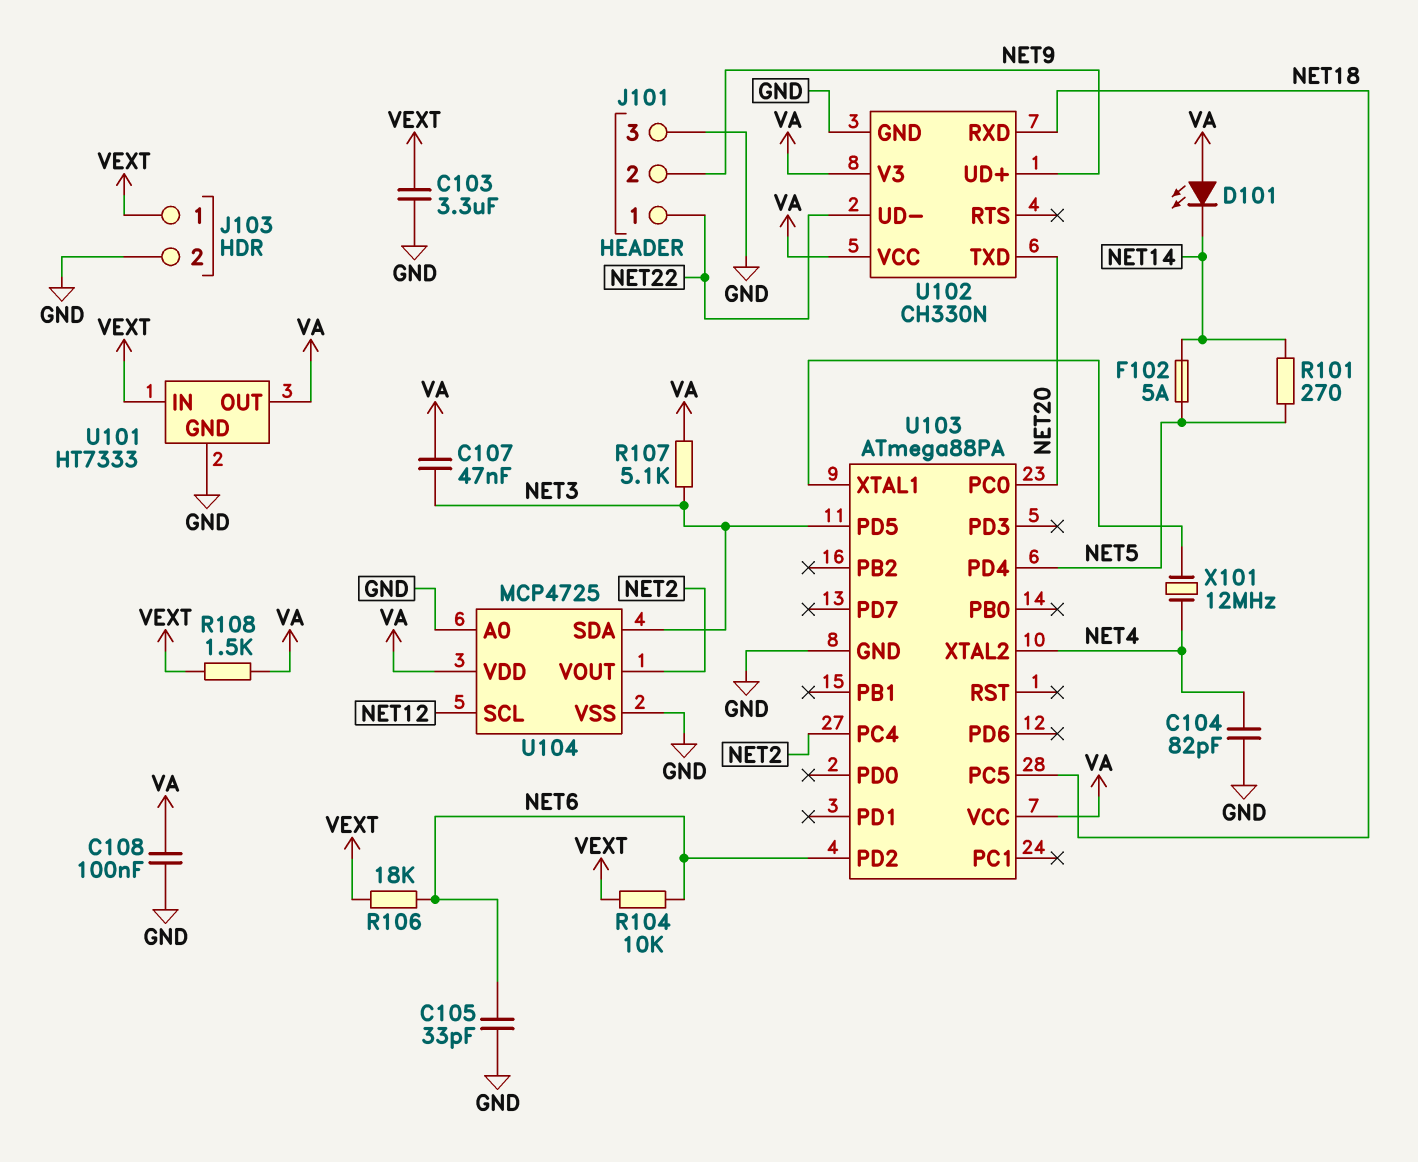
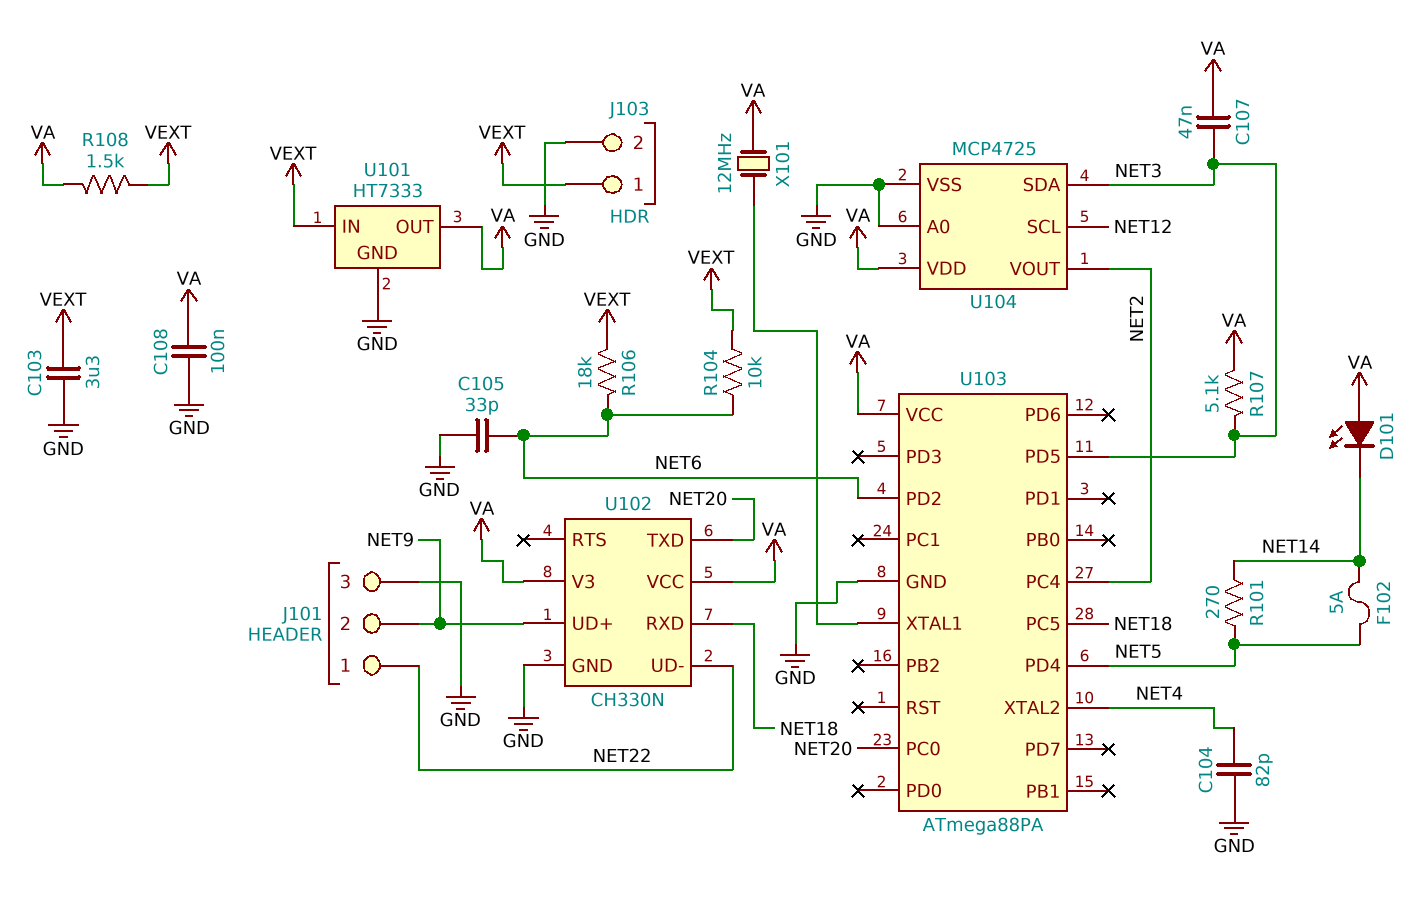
X101: 12MHz (NET4, U103/XTAL1) -> 12MHz (U103/XTAL1, VA)

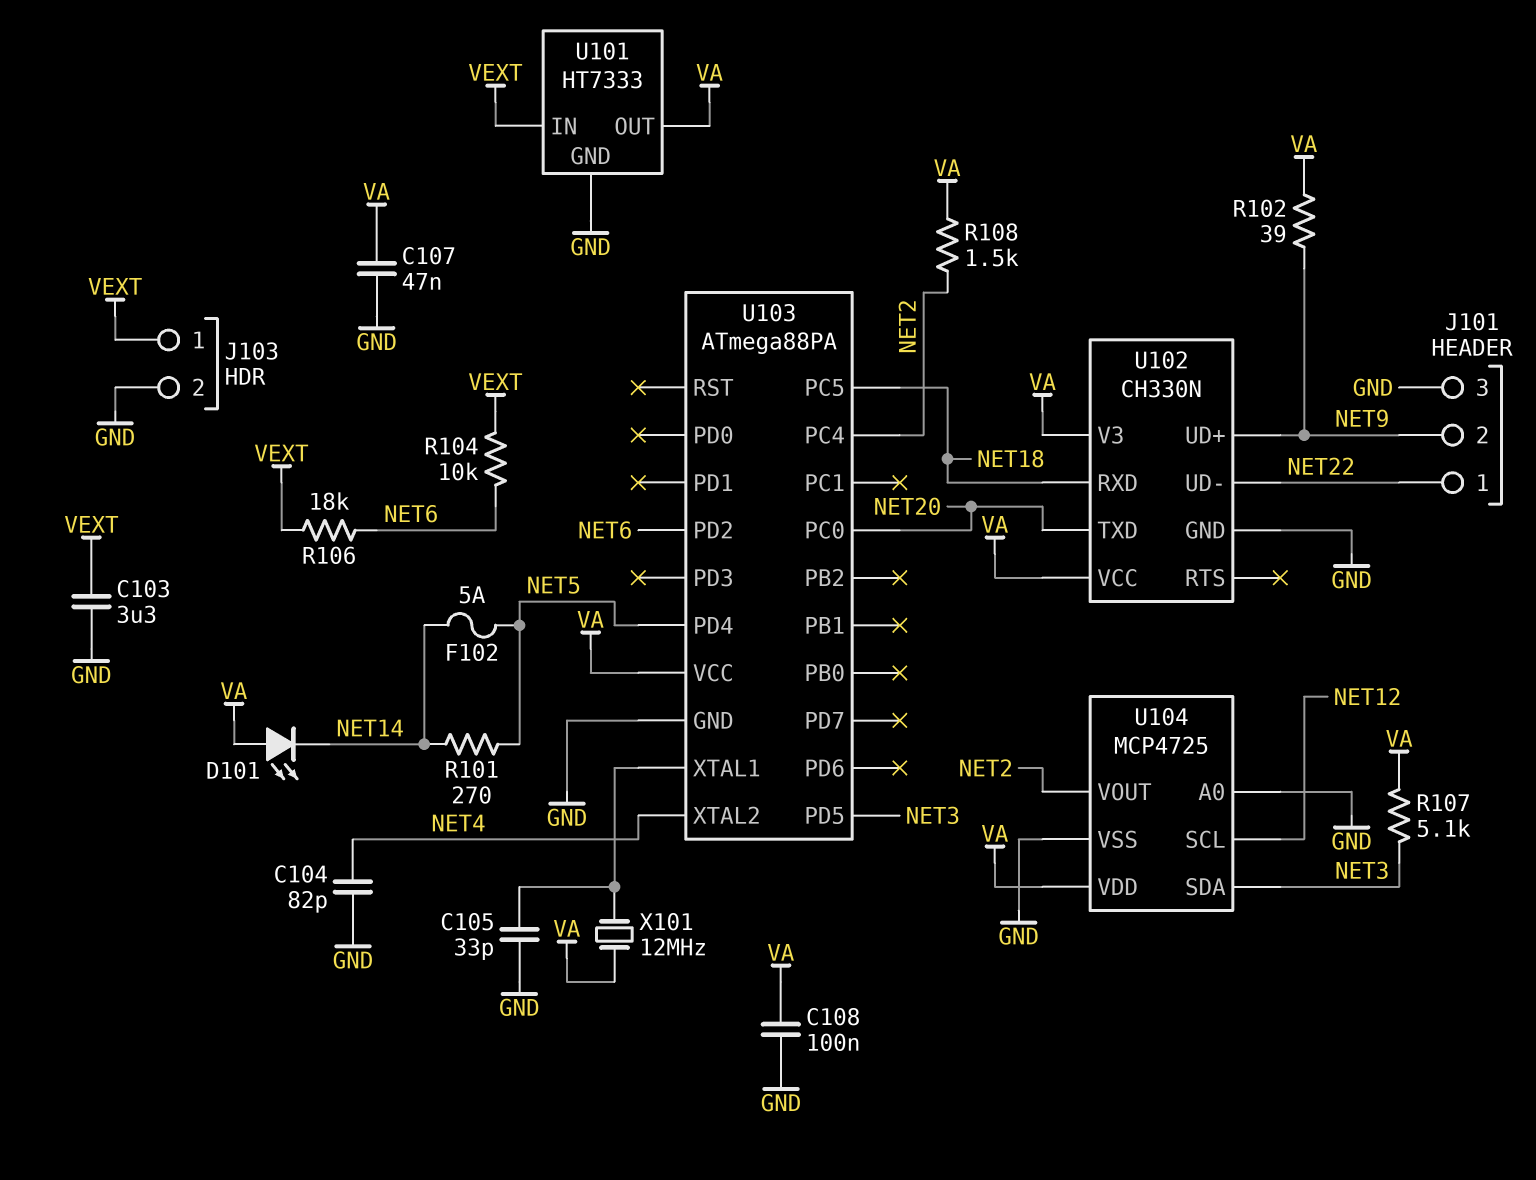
C105: 33pF (GND, NET6) -> 33pF (GND, U103/XTAL1)
C107: 47nF (NET3, VA) -> 47nF (GND, VA)
R102: none -> 39 (NET9, VA)
R108: 1.5k (VA, VEXT) -> 1.5k (NET2, VA)

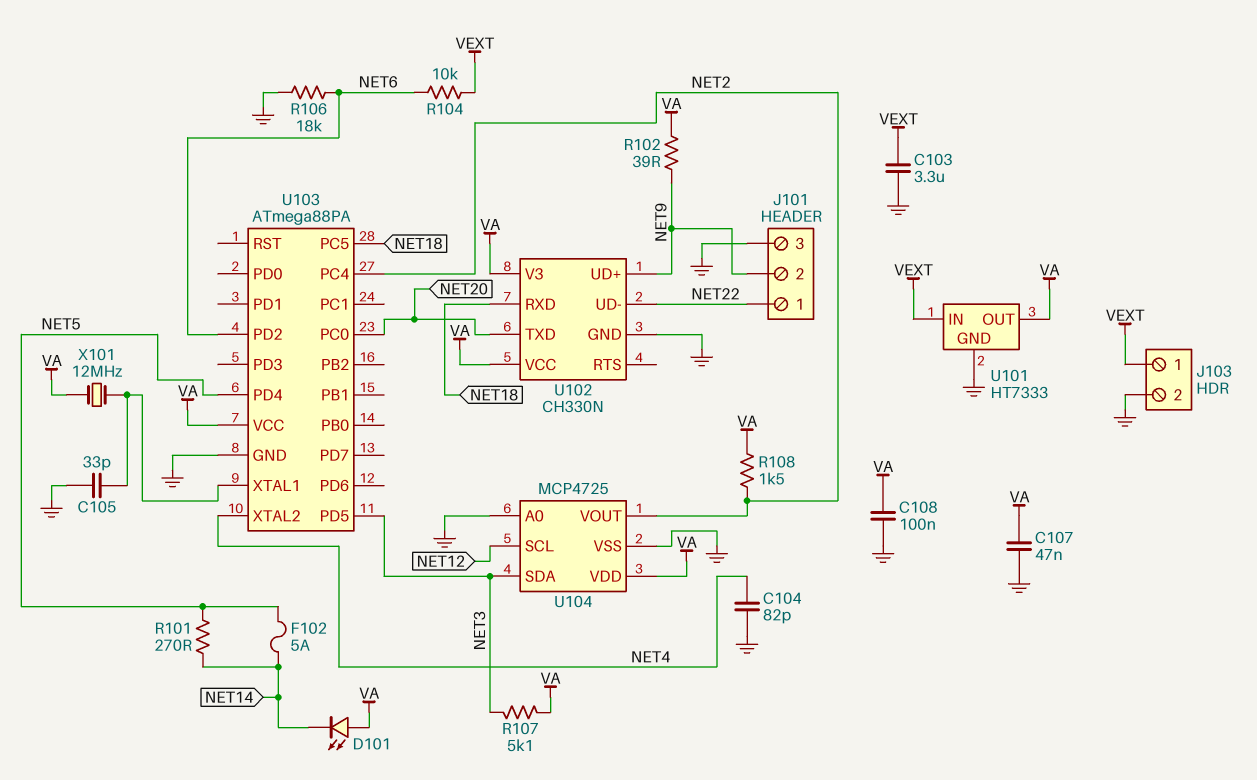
R106: 18k (NET6, VEXT) -> 18k (GND, NET6)

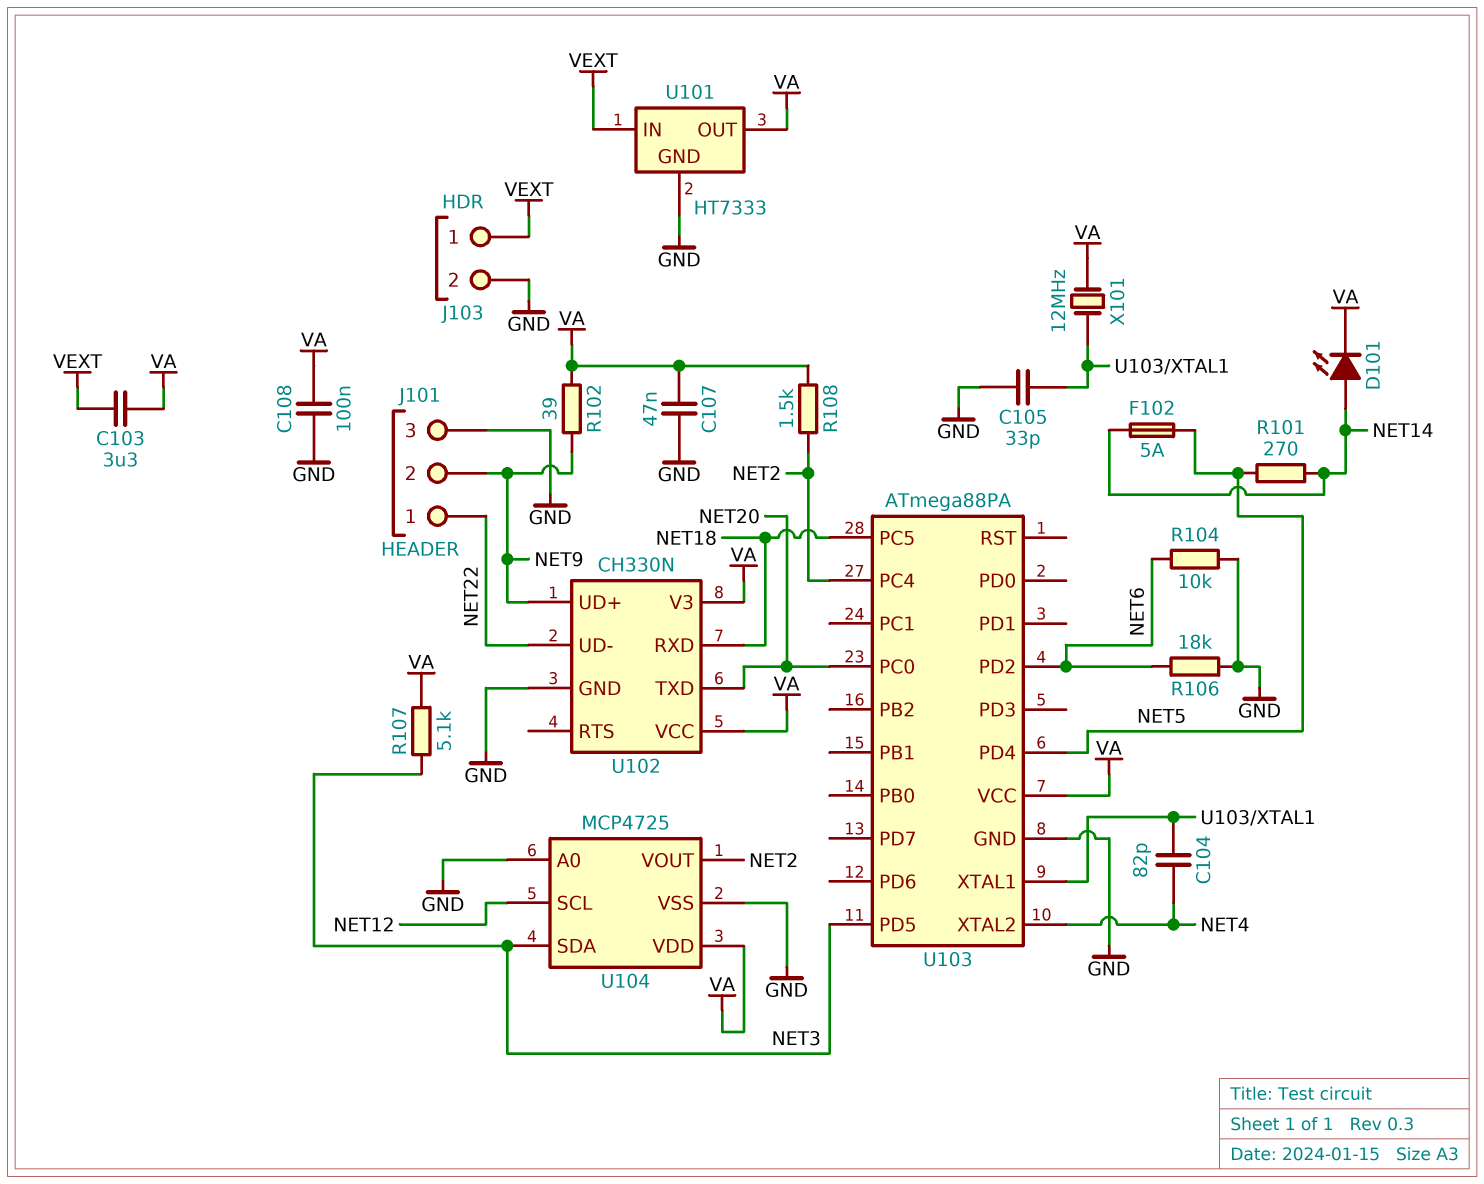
C103: 3.3uF (GND, VEXT) -> 3.3uF (VA, VEXT)
C104: 82pF (GND, NET4) -> 82pF (NET4, U103/XTAL1)
D101: LED (A VA, K NET14) -> LED (A NET14, K VA)
R104: 10k (NET6, VEXT) -> 10k (GND, NET6)

